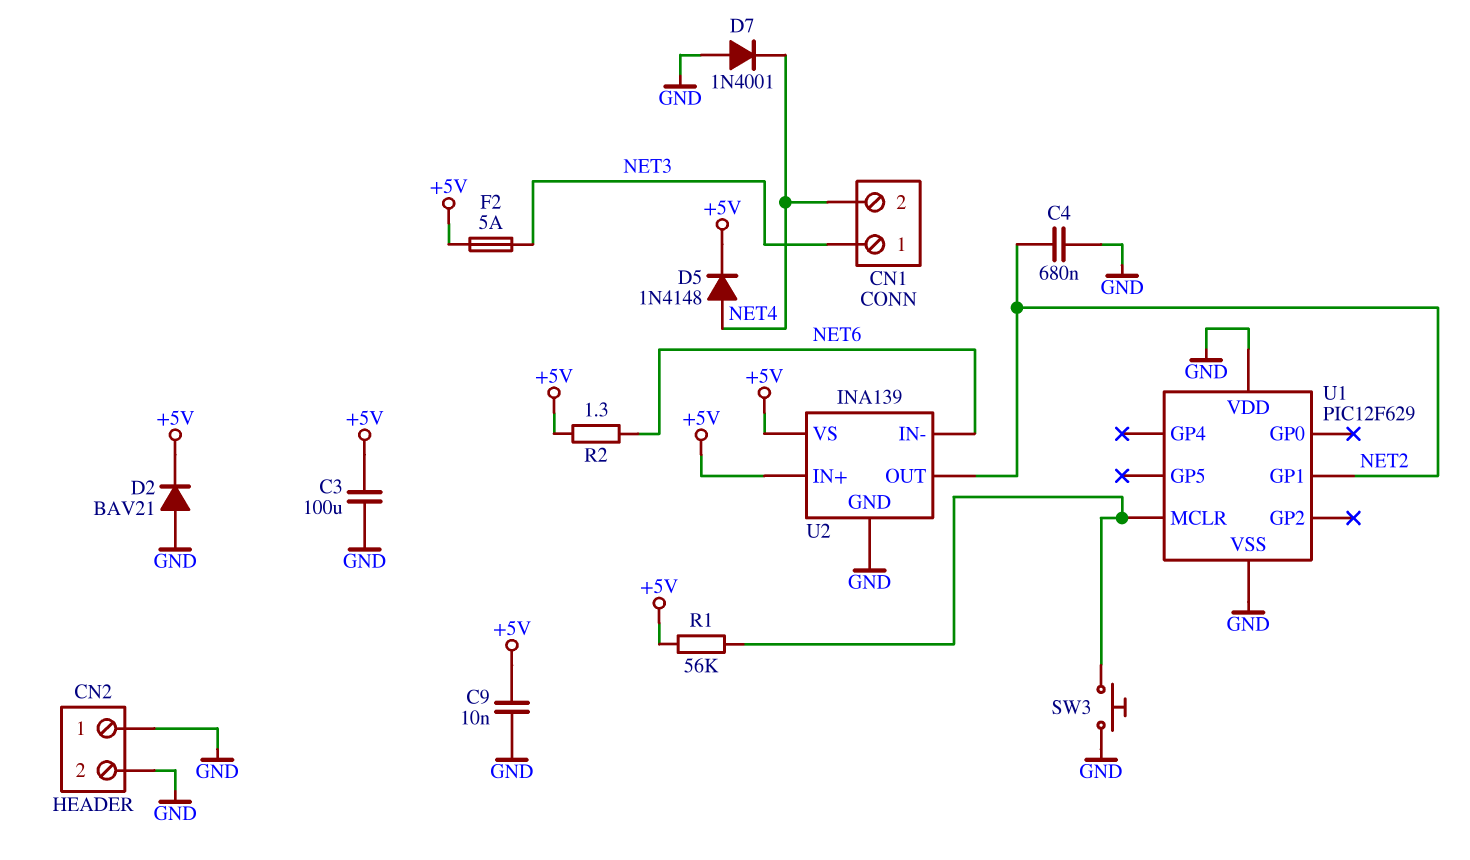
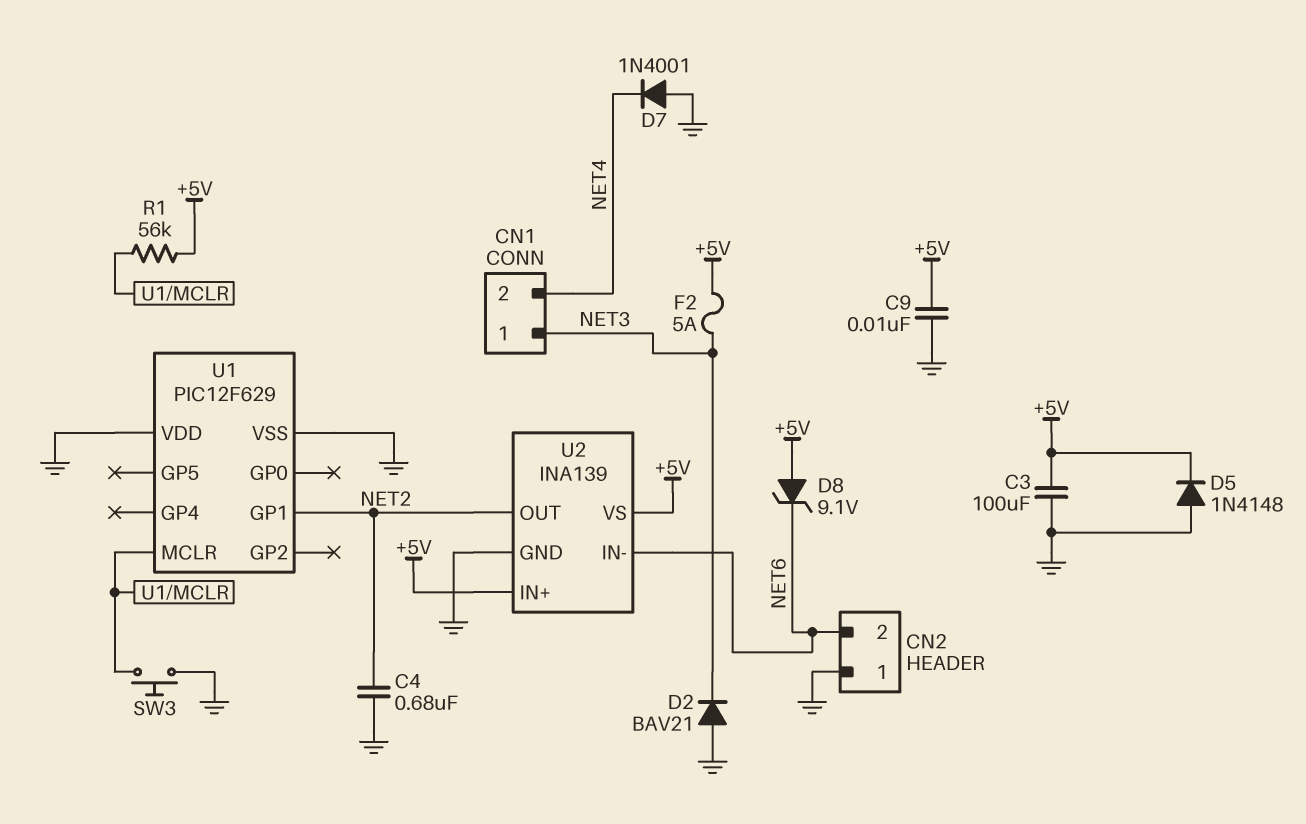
CN2 pin 2: GND -> NET6
D2: diode BAV21 (A GND, K +5V) -> diode BAV21 (A GND, K NET3)
D5: diode 1N4148 (A NET4, K +5V) -> diode 1N4148 (A GND, K +5V)
D8: none -> zener 9.1V (A +5V, K NET6)
R2: 1.3 (+5V, NET6) -> none

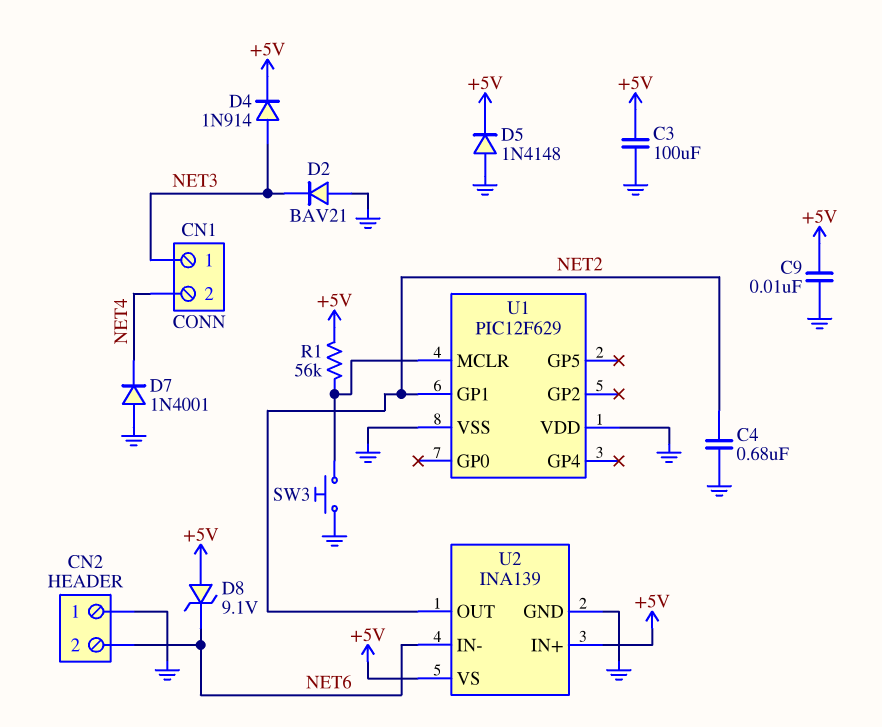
D4: none -> diode 1N914 (A NET3, K +5V)
F2: 5A (+5V, NET3) -> none

